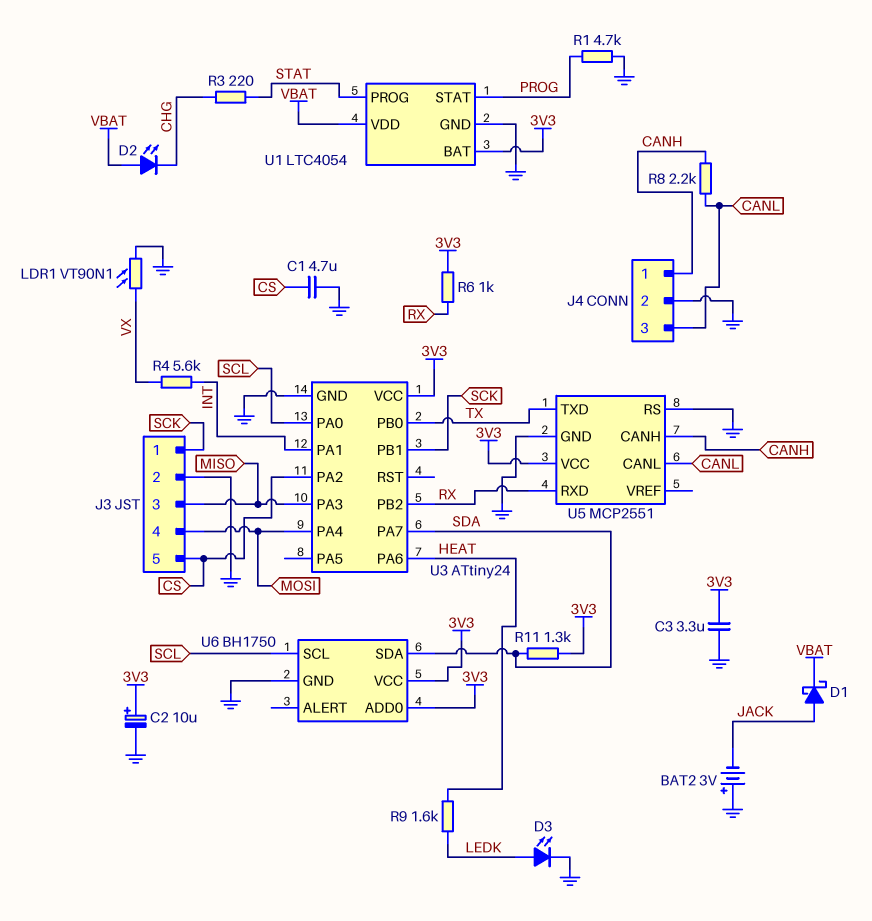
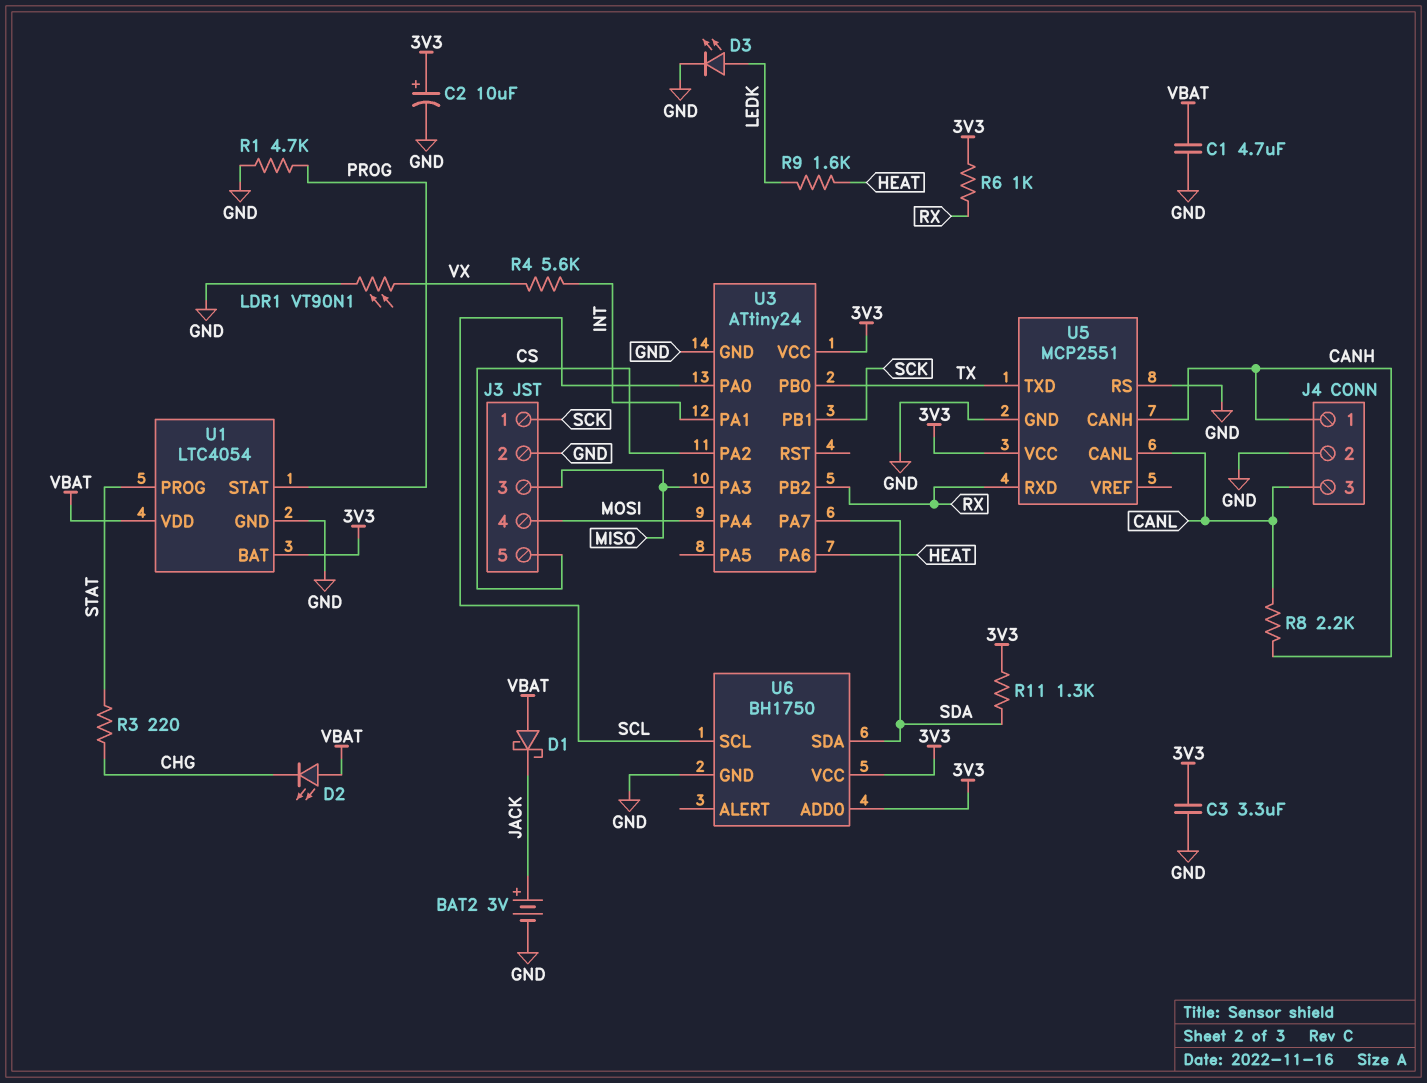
BAT2: 3V (plus GND, minus JACK) -> 3V (plus JACK, minus GND)
C1: 4.7uF (CS, GND) -> 4.7uF (GND, VBAT)
D1: schottky (A JACK, K VBAT) -> schottky (A VBAT, K JACK)

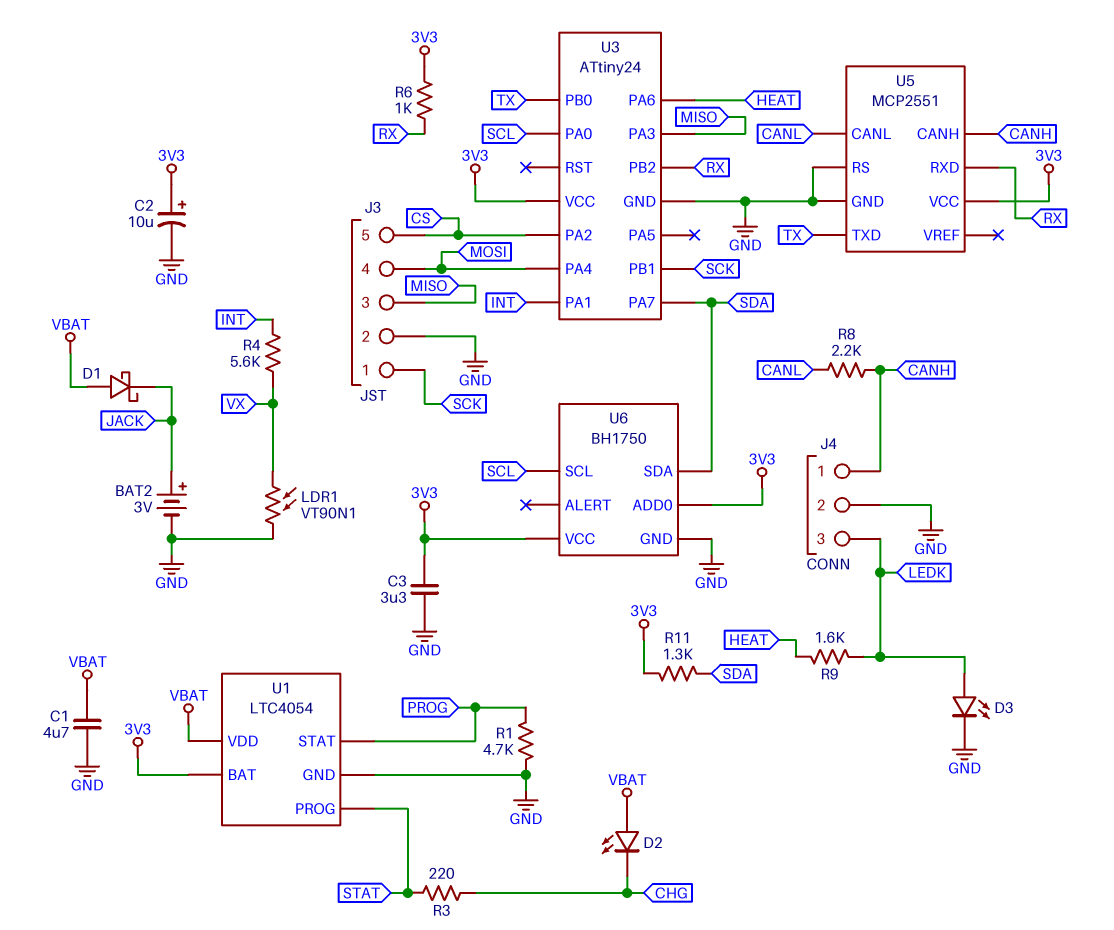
J4 pin 3: CANL -> LEDK

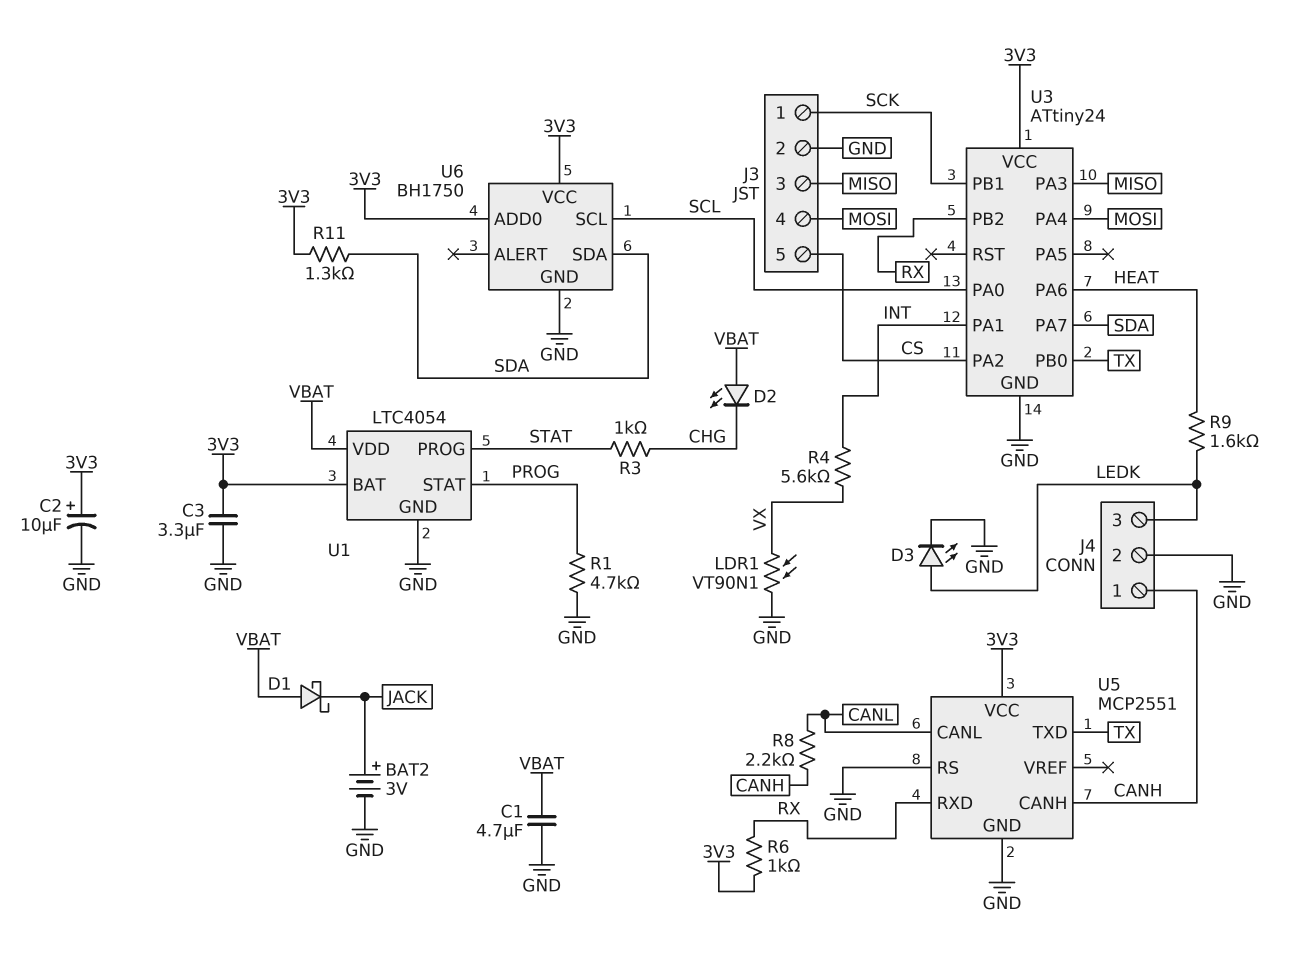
R3: 220 (CHG, STAT) -> 1k (CHG, STAT)

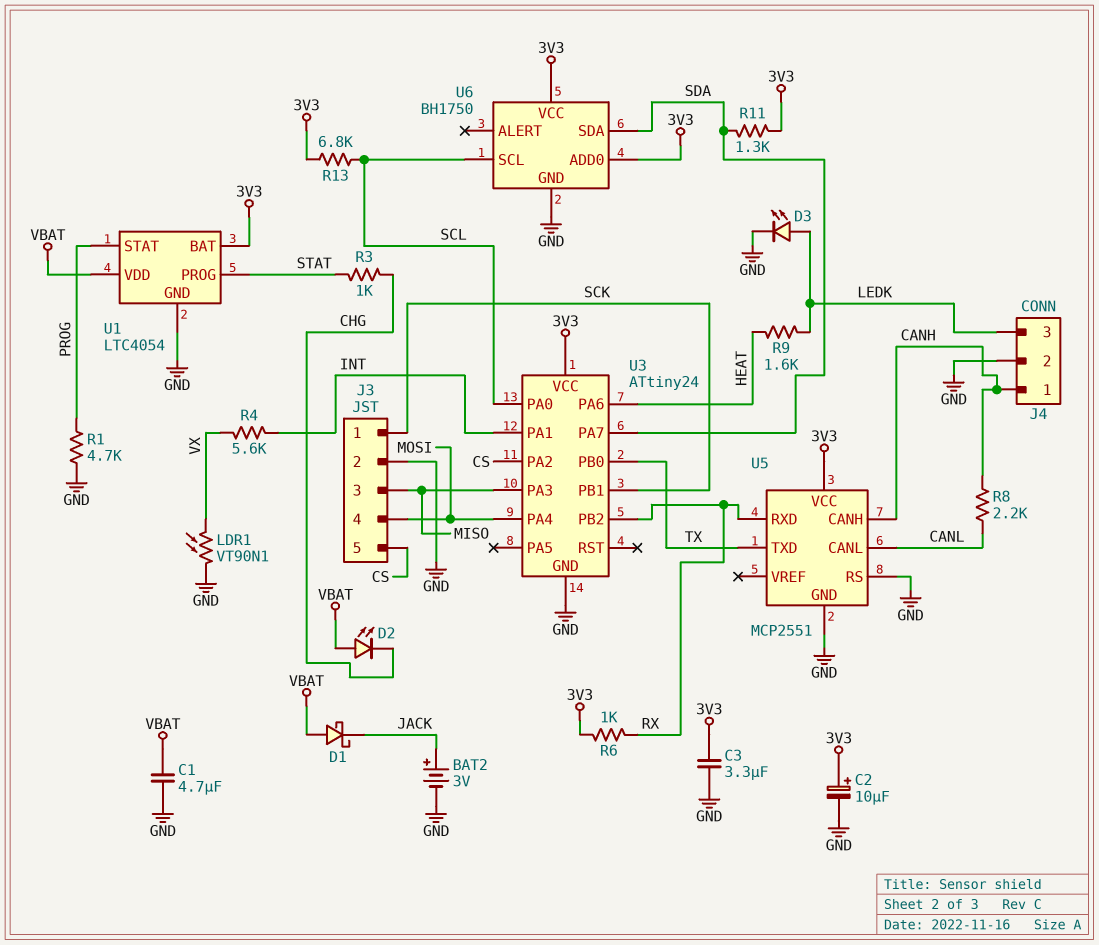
R13: none -> 6.8k (3V3, SCL)

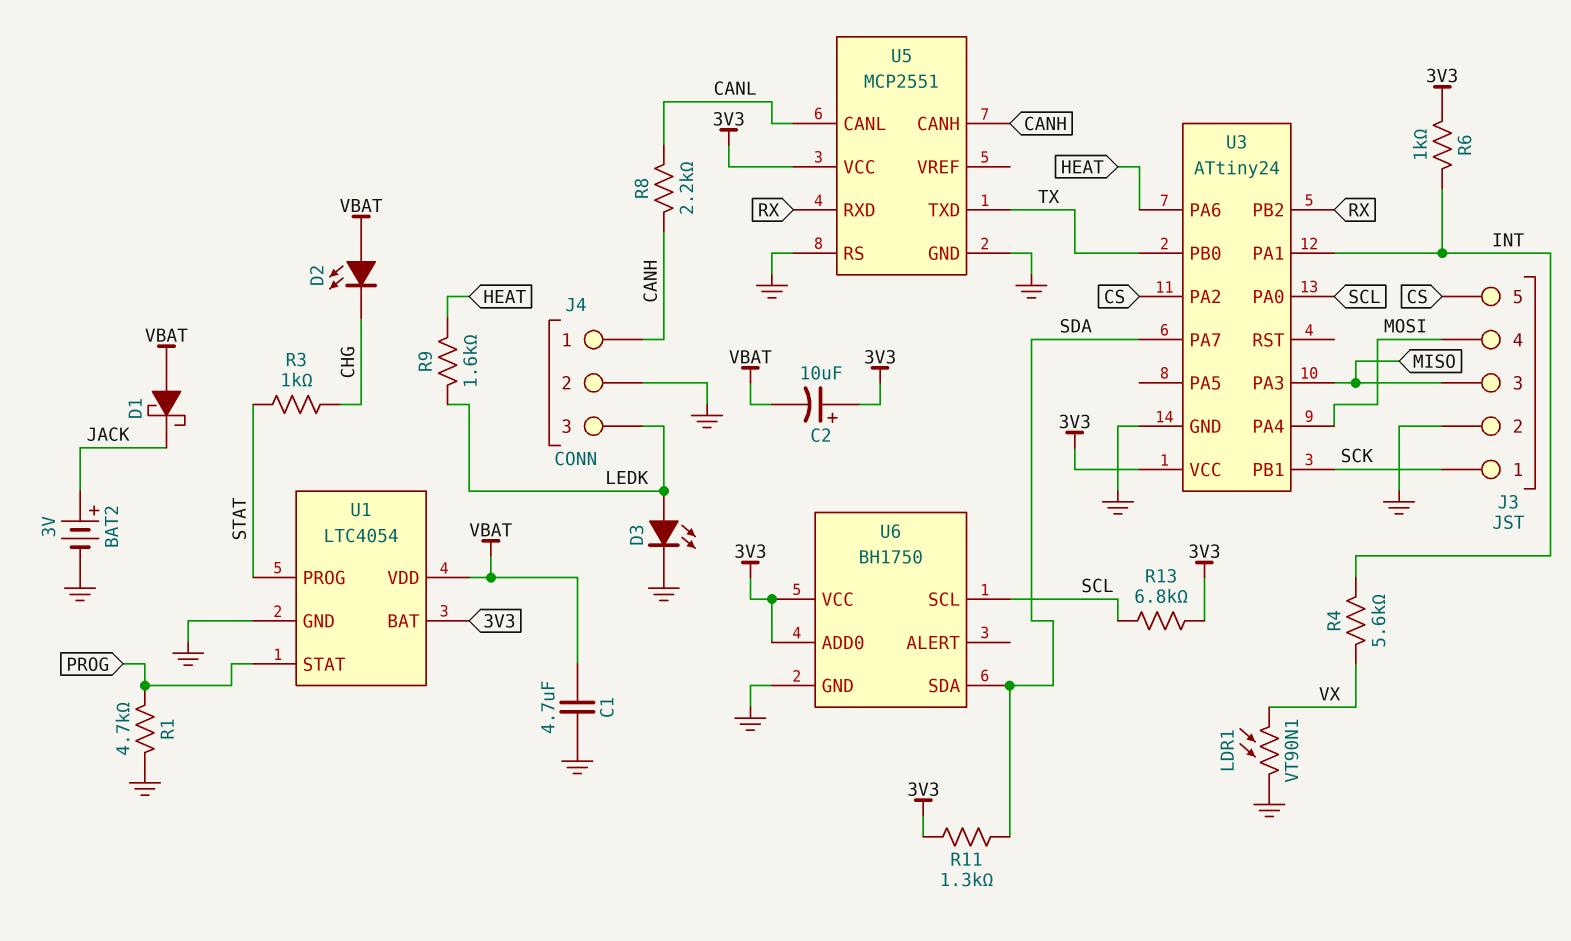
C2: 10uF (plus 3V3, minus GND) -> 10uF (plus 3V3, minus VBAT)
C3: 3.3uF (3V3, GND) -> none
R6: 1k (3V3, RX) -> 1k (3V3, INT)

